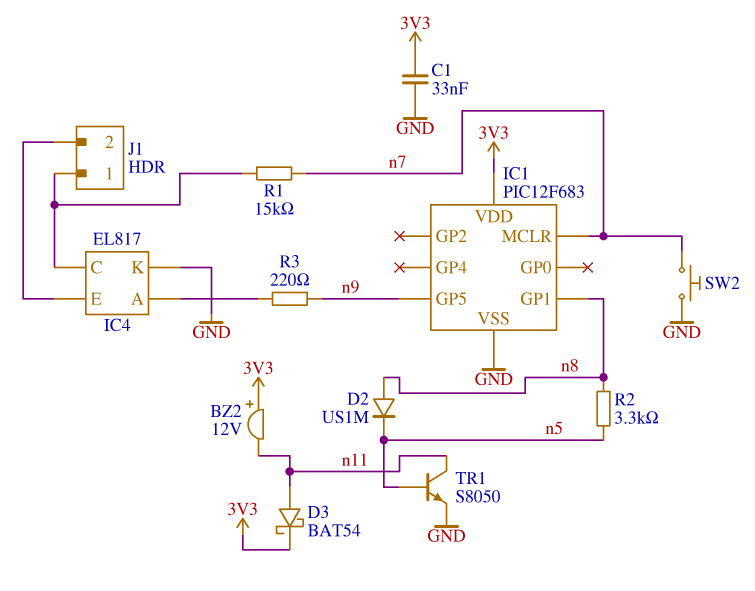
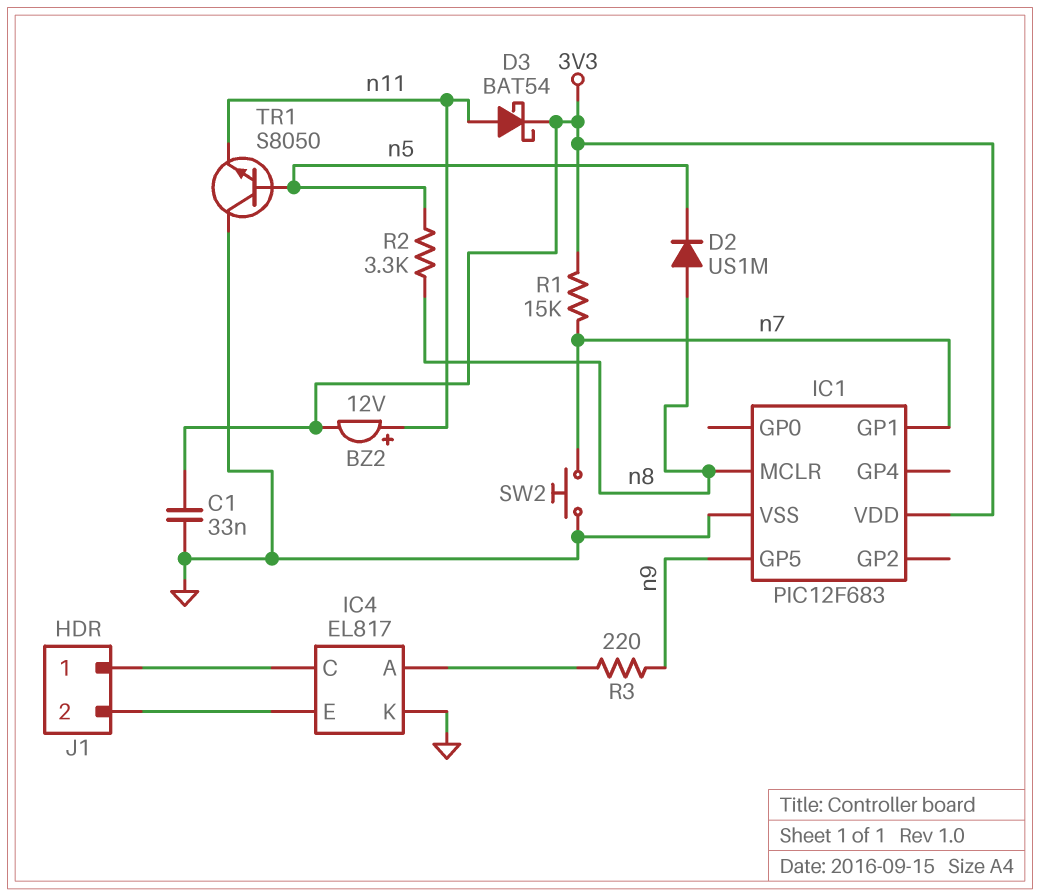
BZ2: buzzer 12V (plus 3V3, minus n11) -> buzzer 12V (plus n11, minus 3V3)
IC1 pin GP1: n8 -> n7
IC1 pin MCLR: n7 -> n8
R1: 15k (IC4/C, n7) -> 15k (3V3, n7)
TR1: NPN S8050 (B n5, C n11, E GND) -> NPN S8050 (B n5, C GND, E n11)

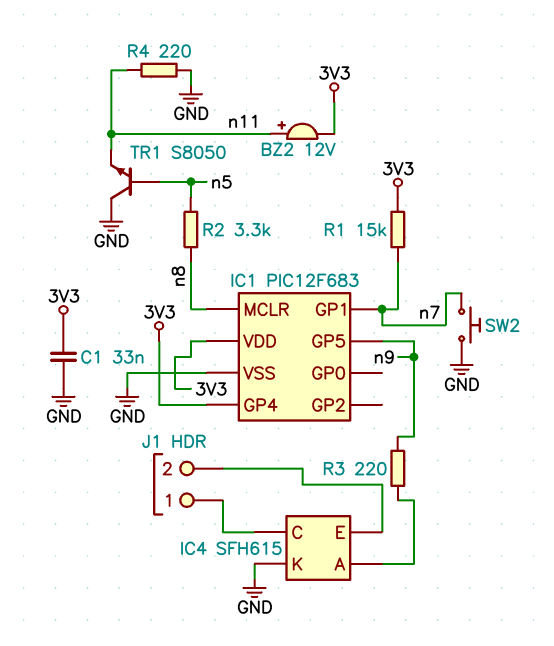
D2: diode US1M (A n8, K n5) -> none
D3: schottky BAT54 (A n11, K 3V3) -> none
IC1 pin GP4: none -> 3V3
IC4: EL817 -> SFH615
R4: none -> 220 (GND, n11)

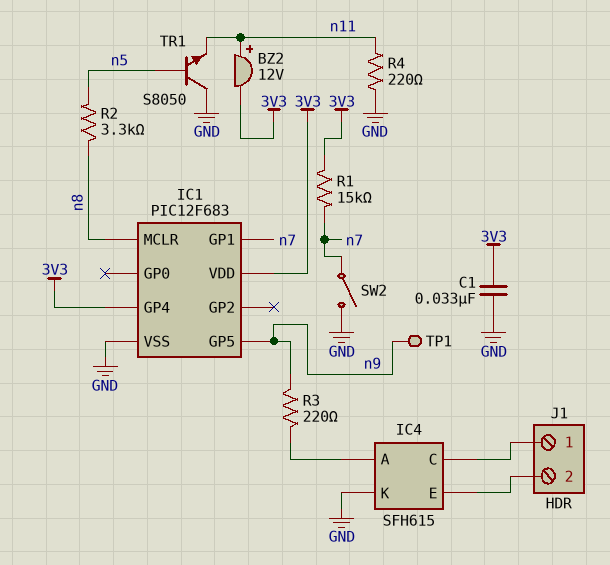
SW2: button (GND, n7) -> switch (GND, n7)
TP1: none -> test point (n9)

